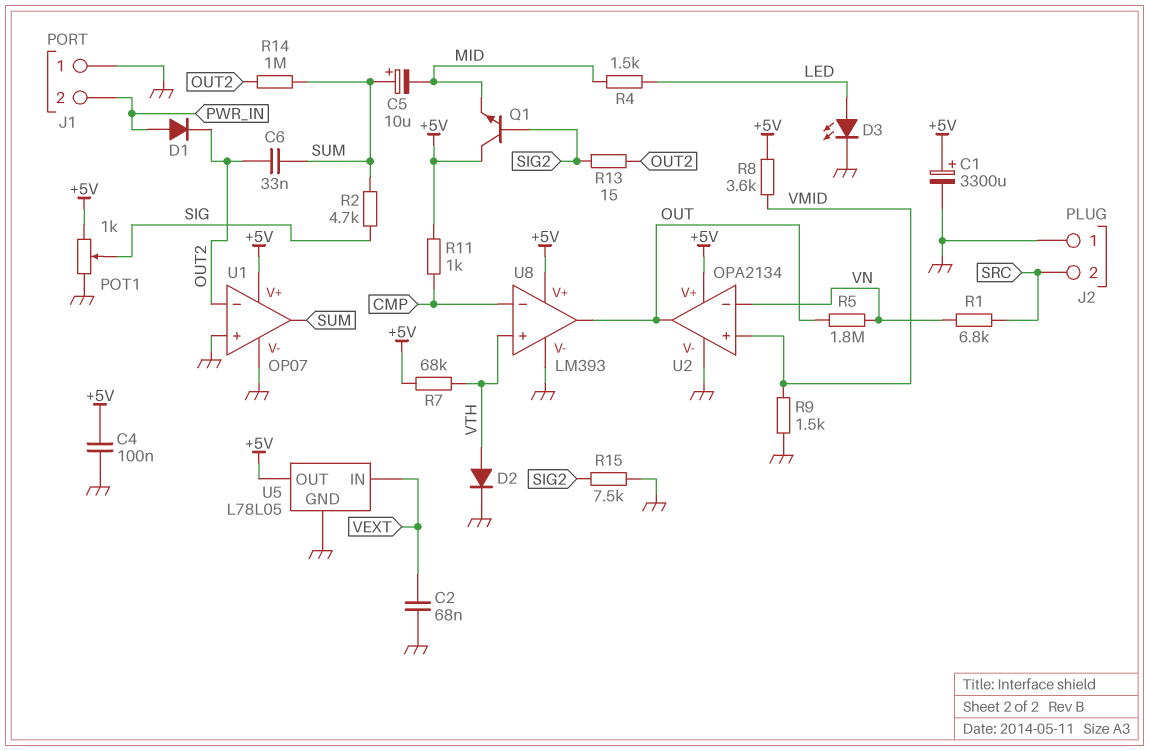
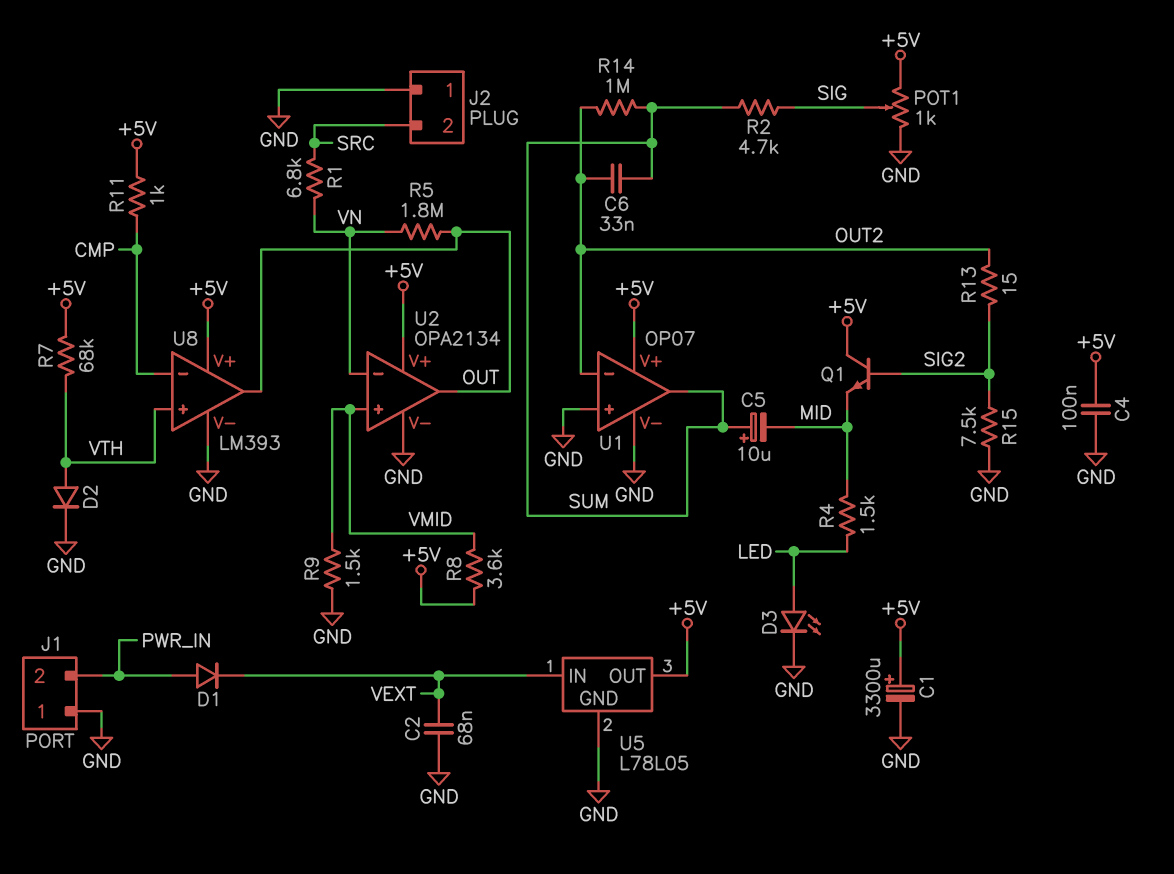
D1: diode (A PWR_IN, K OUT2) -> diode (A PWR_IN, K VEXT)

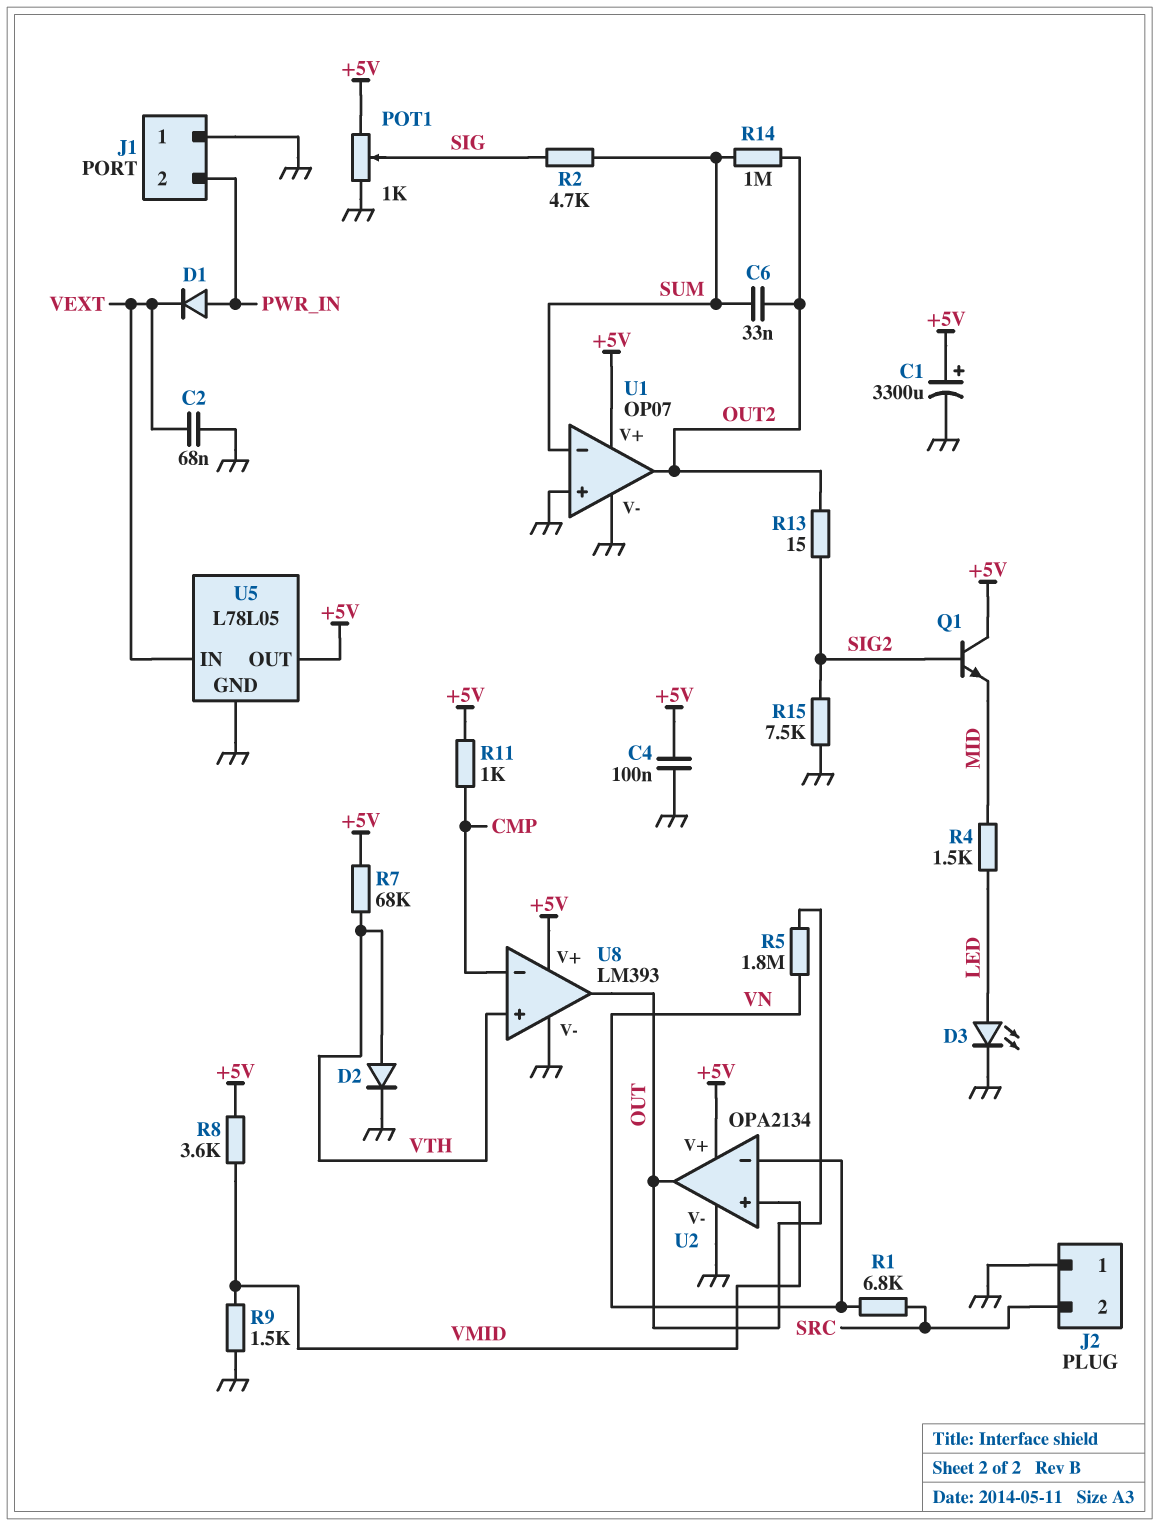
C5: 10uF (plus SUM, minus MID) -> none
U1 pin in-: OUT2 -> SUM
U1 pin out: SUM -> OUT2

